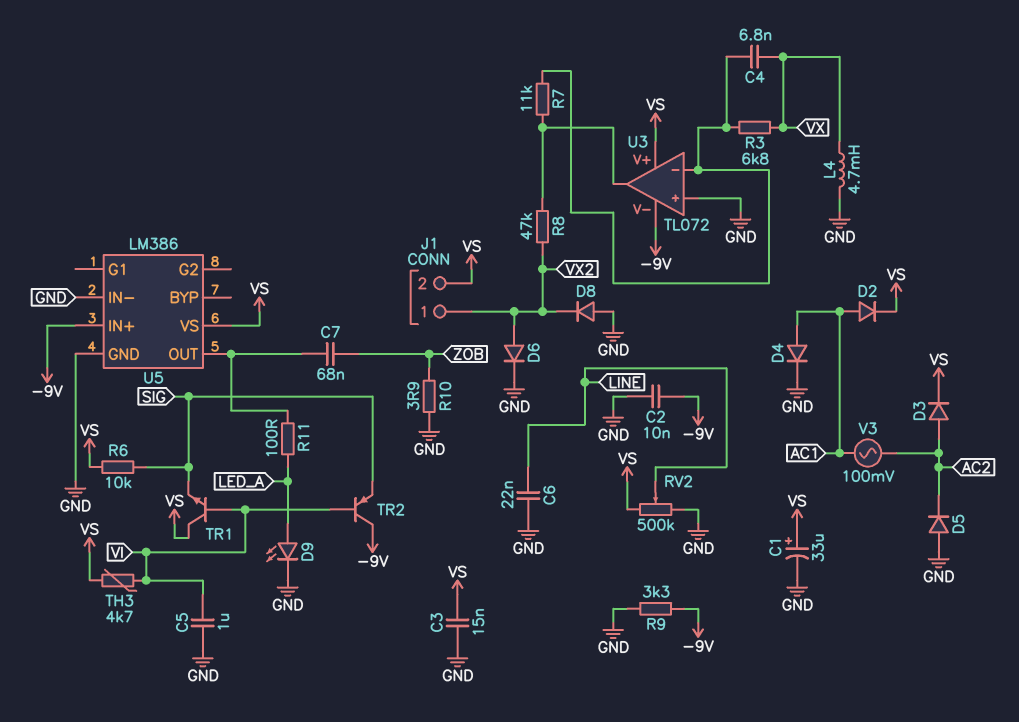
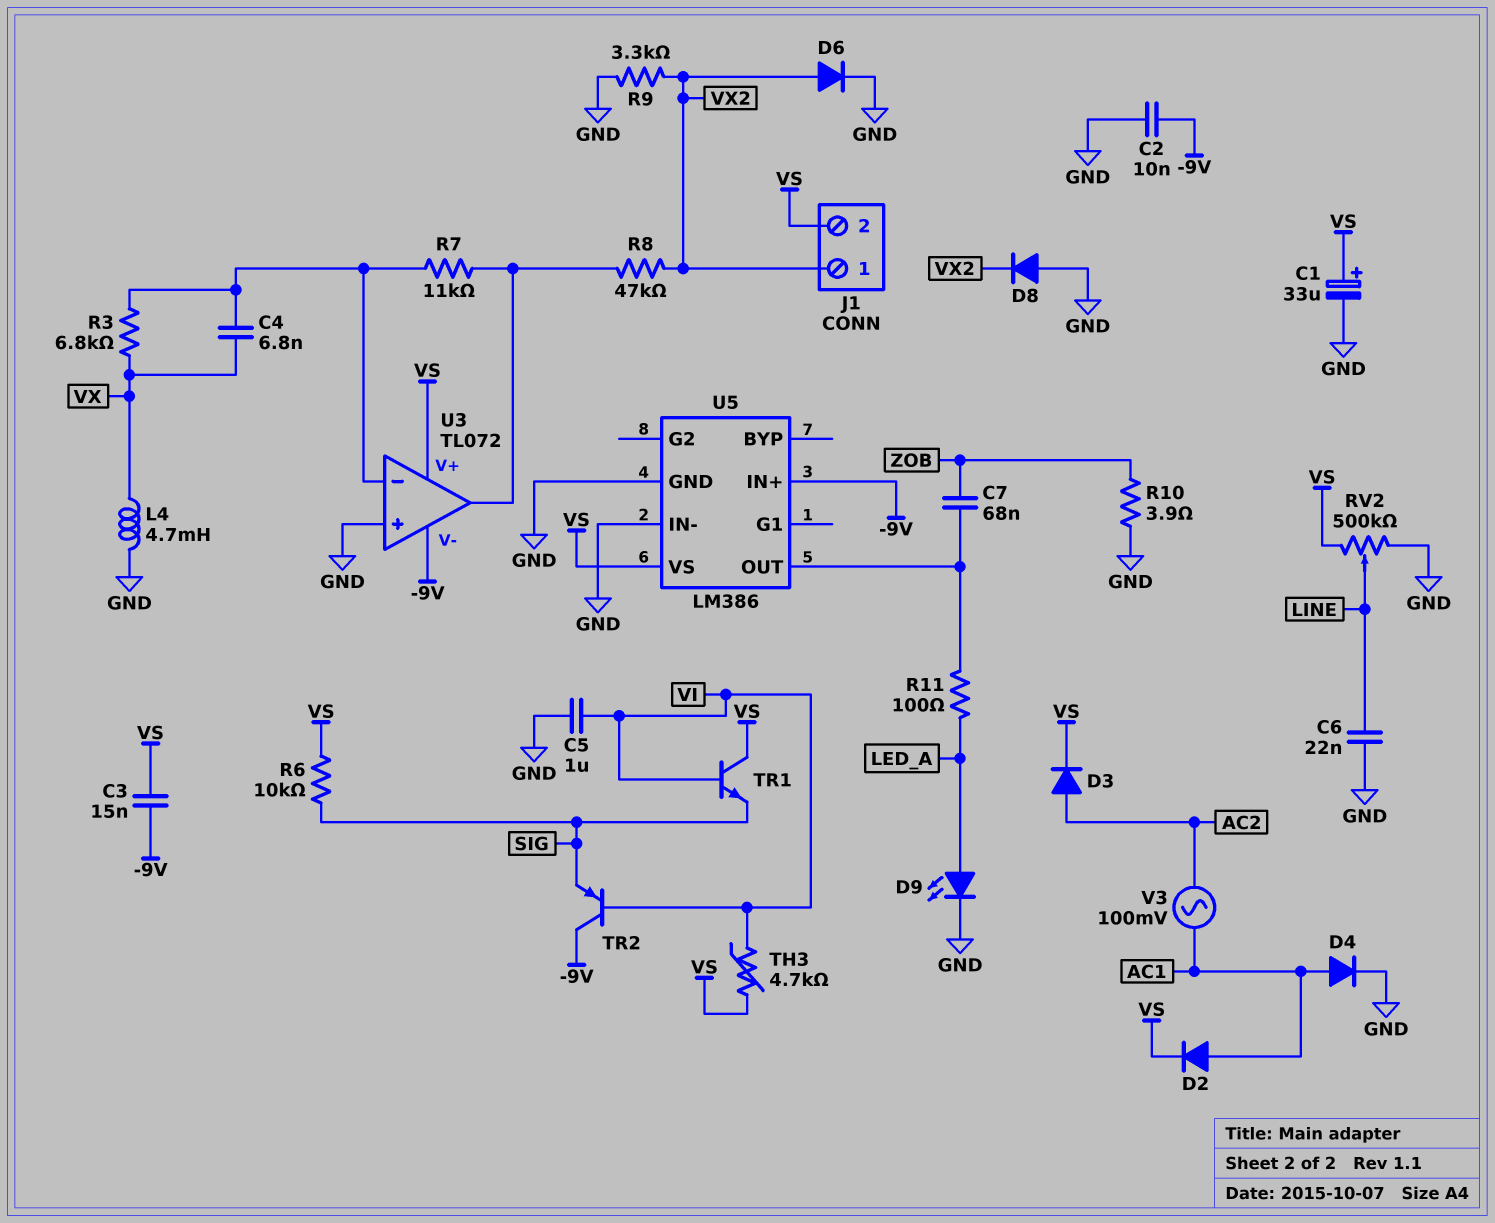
C3: 15nF (GND, VS) -> 15nF (-9V, VS)
D5: diode (A GND, K AC2) -> none
R9: 3.3k (-9V, GND) -> 3.3k (GND, VX2)

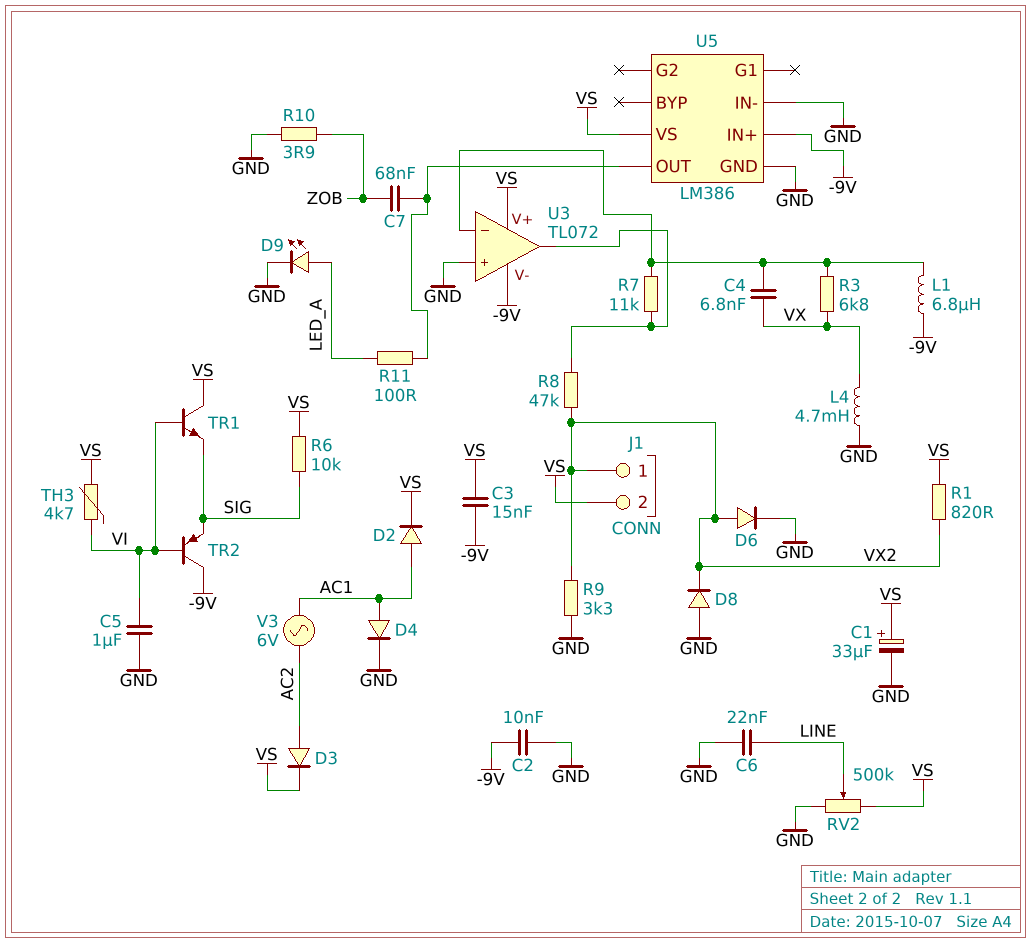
L1: none -> 6.8uH (-9V, U3/in-)
R1: none -> 820 (VS, VX2)
V3: AC 100mV (AC1, AC2) -> AC 6V (AC1, AC2)

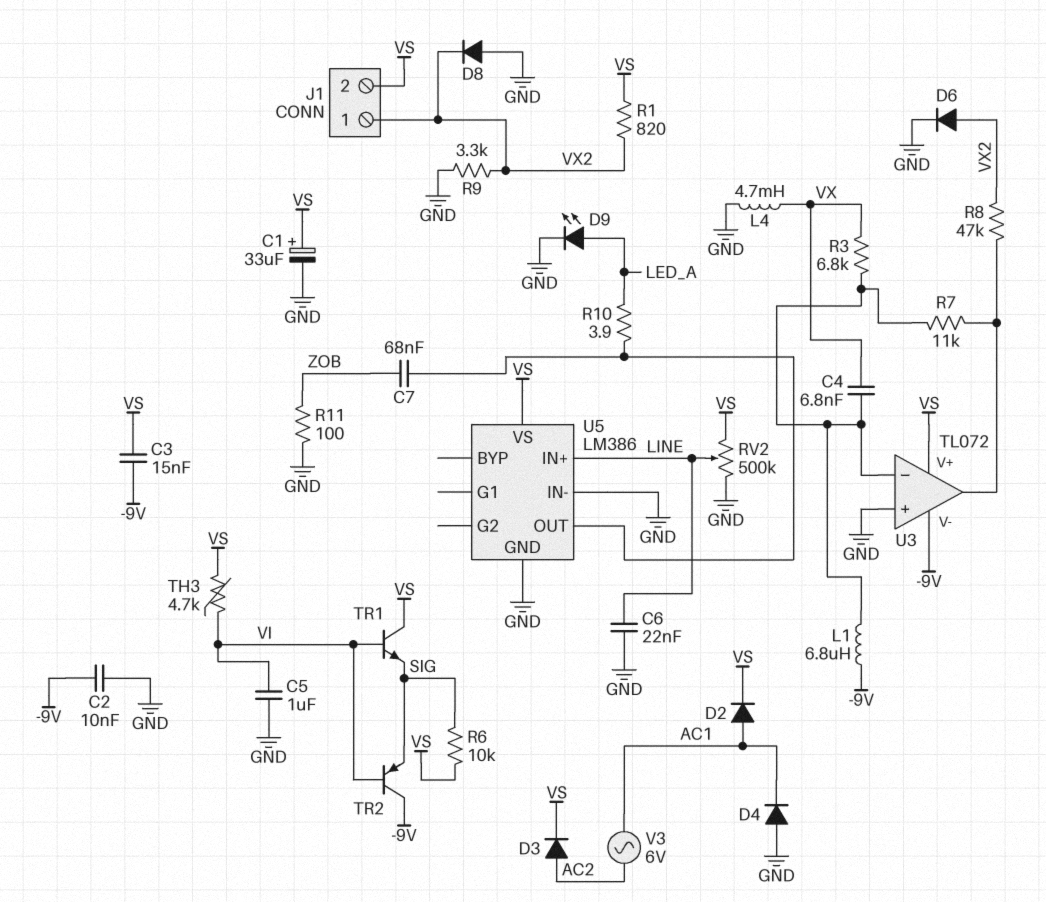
D4: diode (A AC1, K GND) -> diode (A GND, K AC1)
R10: 3.9 (GND, ZOB) -> 3.9 (LED_A, U5/OUT)
R11: 100 (LED_A, U5/OUT) -> 100 (GND, ZOB)
U5 pin IN+: -9V -> LINE

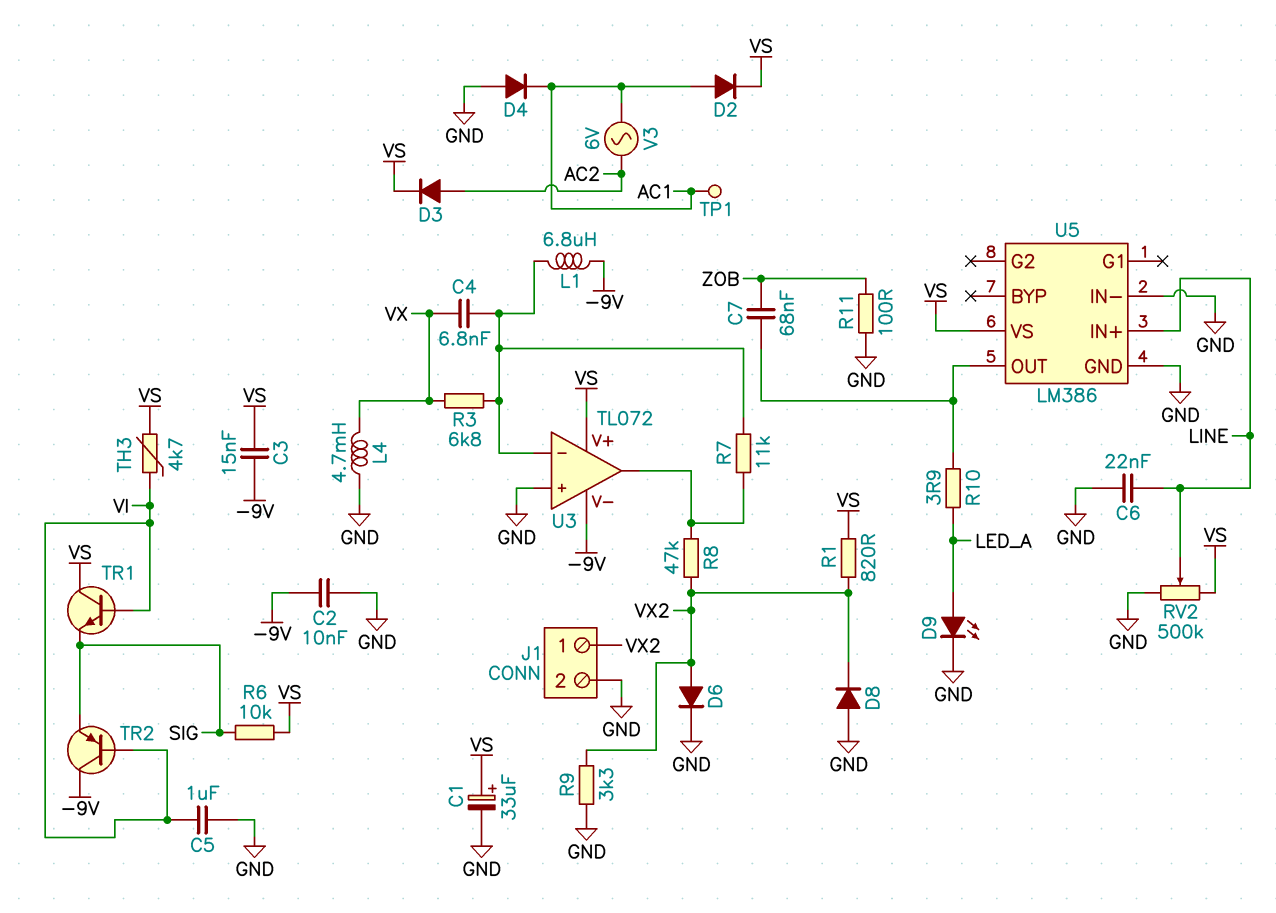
J1 pin 2: VS -> GND
TP1: none -> test point (AC1)

